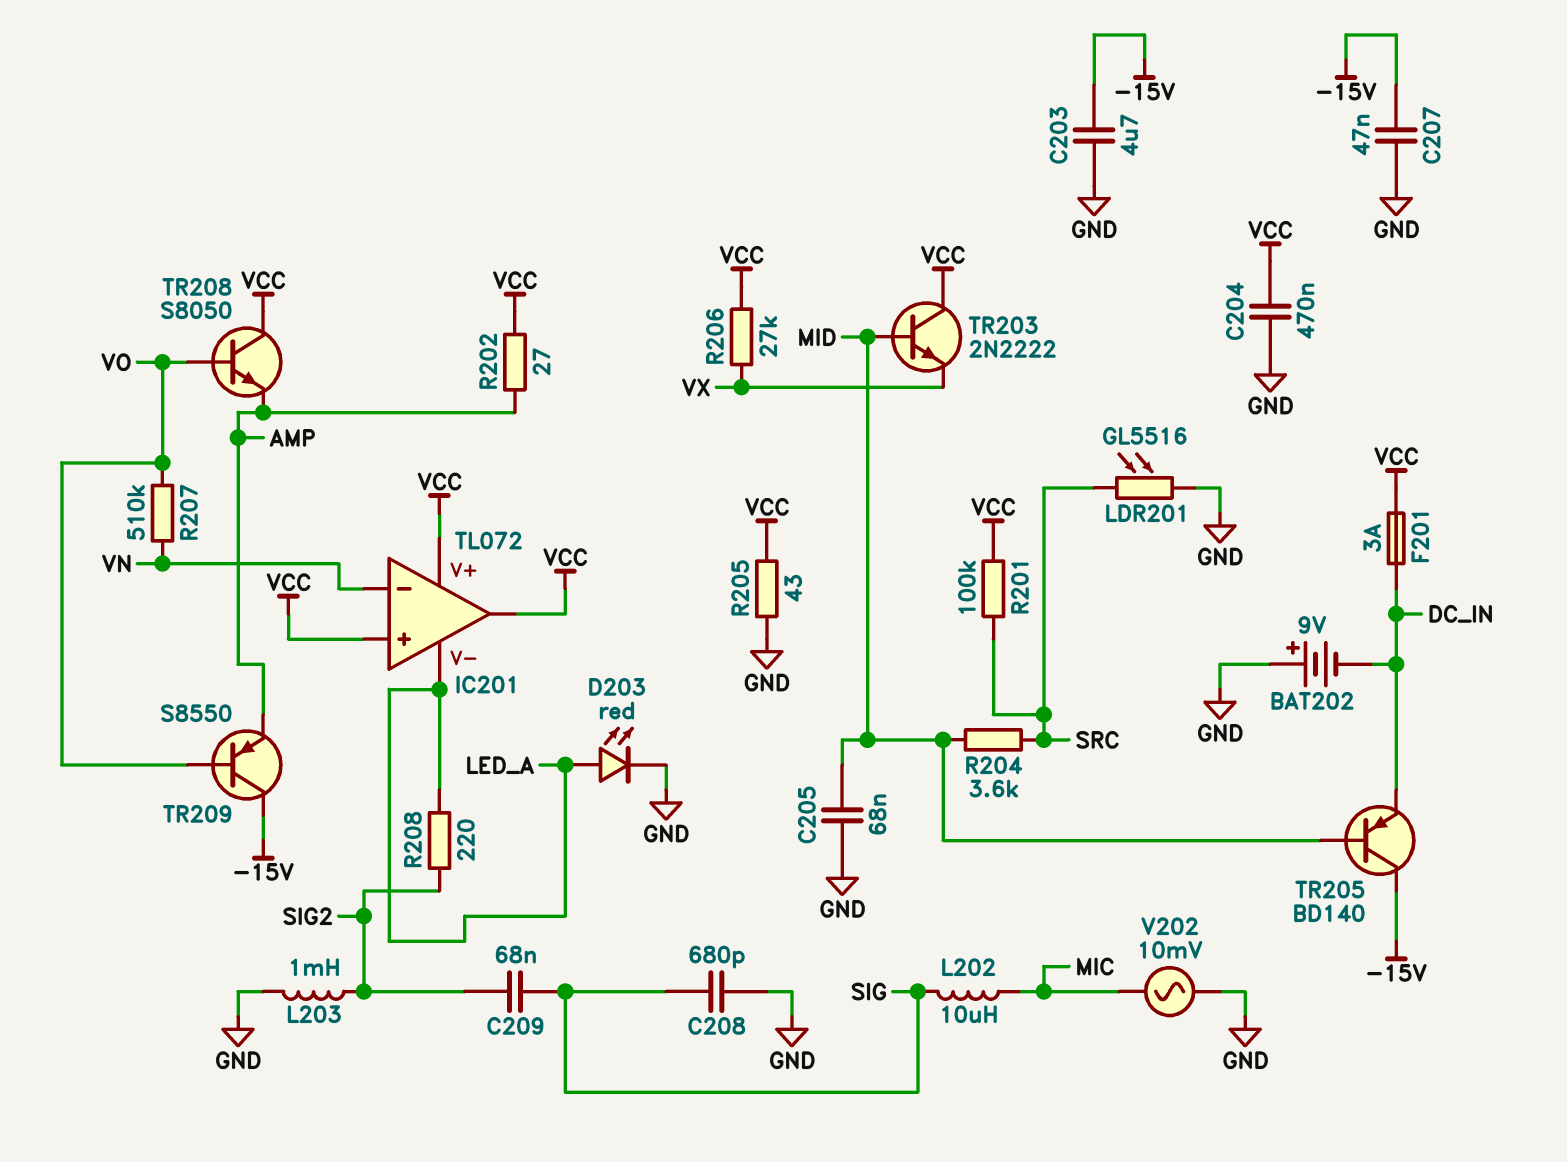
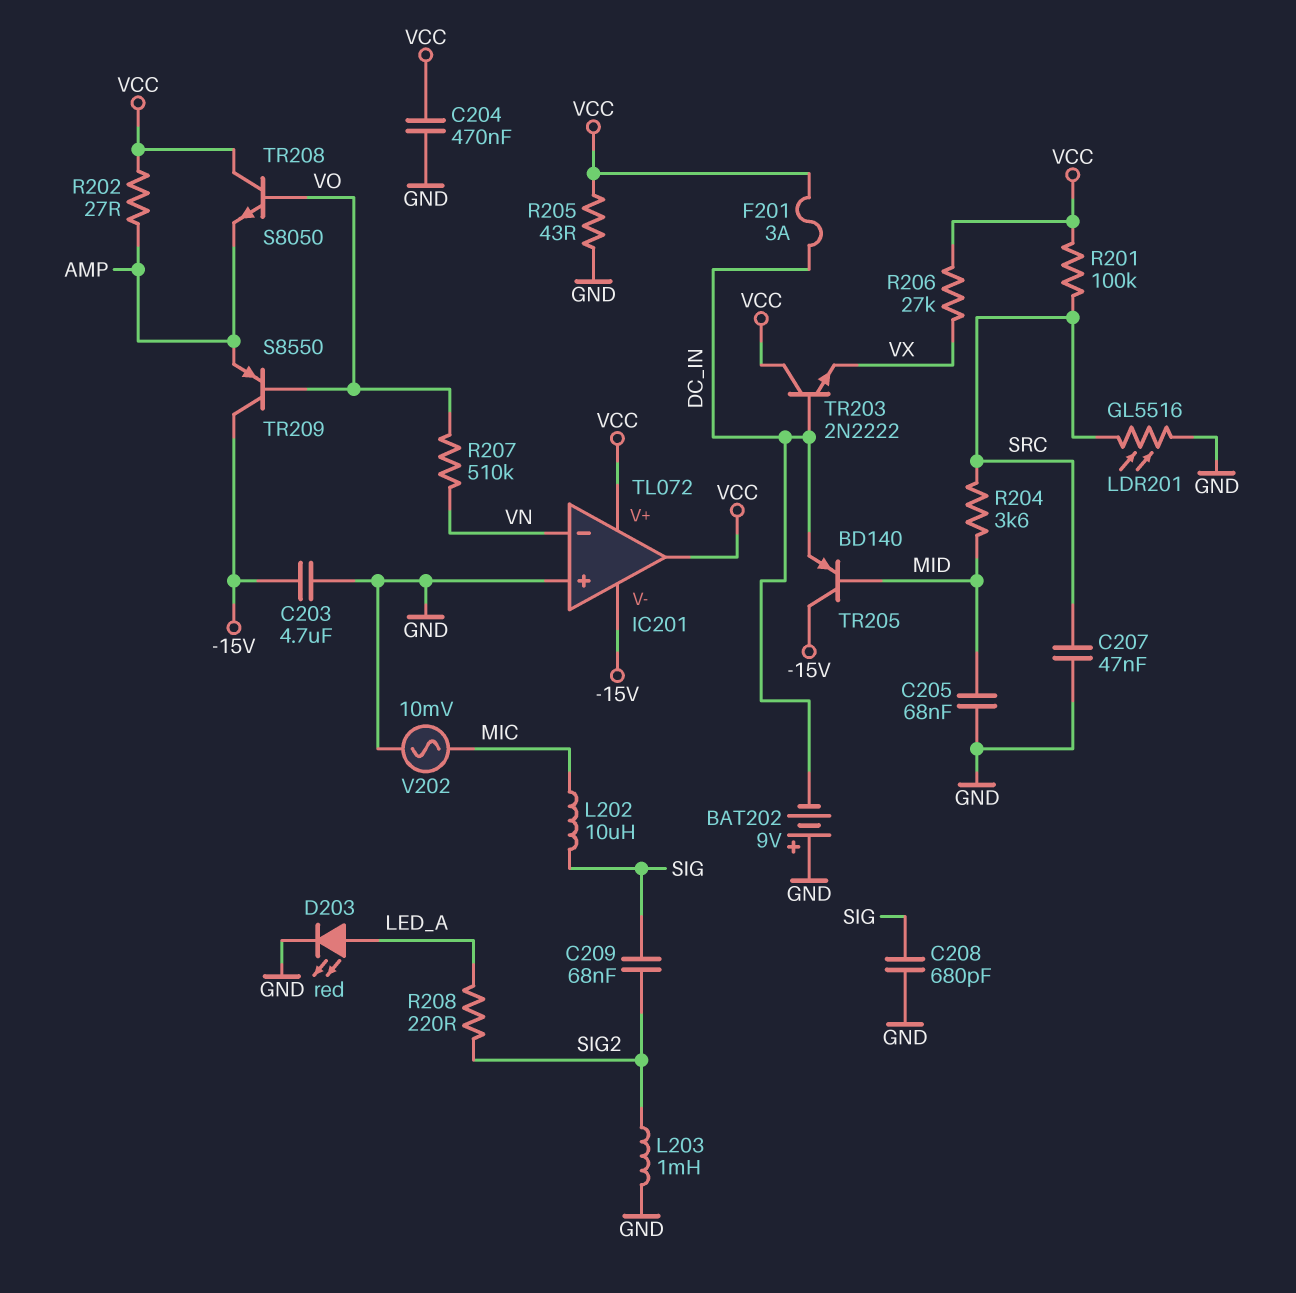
C207: 47nF (-15V, GND) -> 47nF (GND, SRC)
IC201 pin V-: LED_A -> -15V
IC201 pin in+: VCC -> GND
TR203: NPN 2N2222 (B MID, C VCC, E VX) -> NPN 2N2222 (B DC_IN, C VCC, E VX)

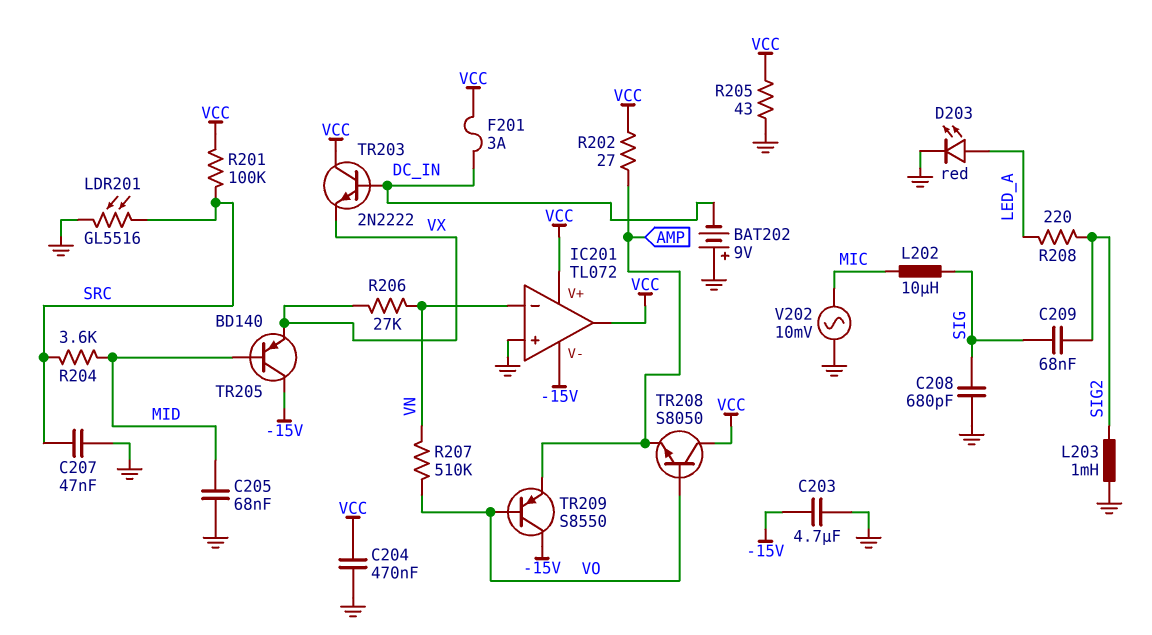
R206: 27k (VCC, VX) -> 27k (VN, VX)
TR205: PNP BD140 (B MID, C -15V, E DC_IN) -> PNP BD140 (B MID, C -15V, E VX)

